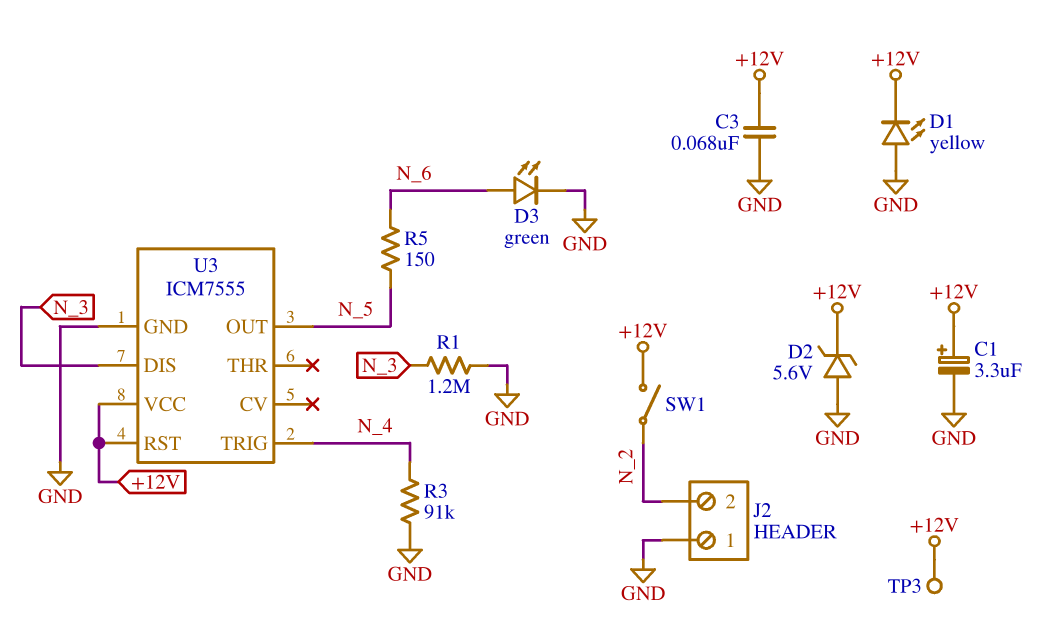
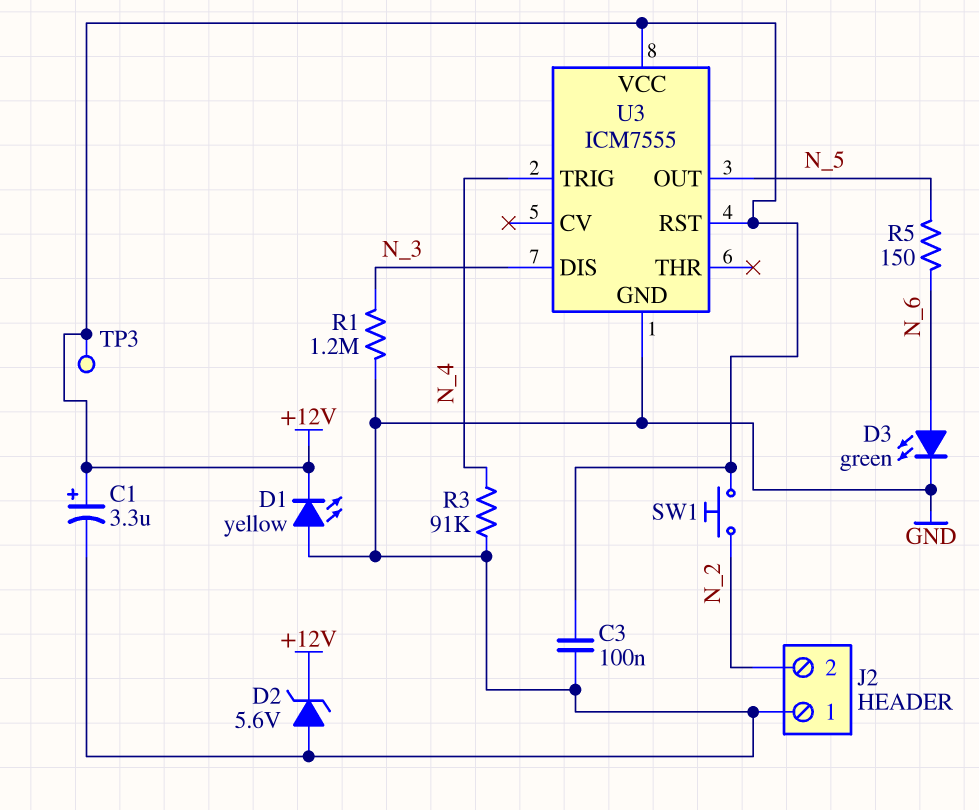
C3: 68nF (+12V, GND) -> 100nF (+12V, GND)
SW1: switch (+12V, N_2) -> button (+12V, N_2)

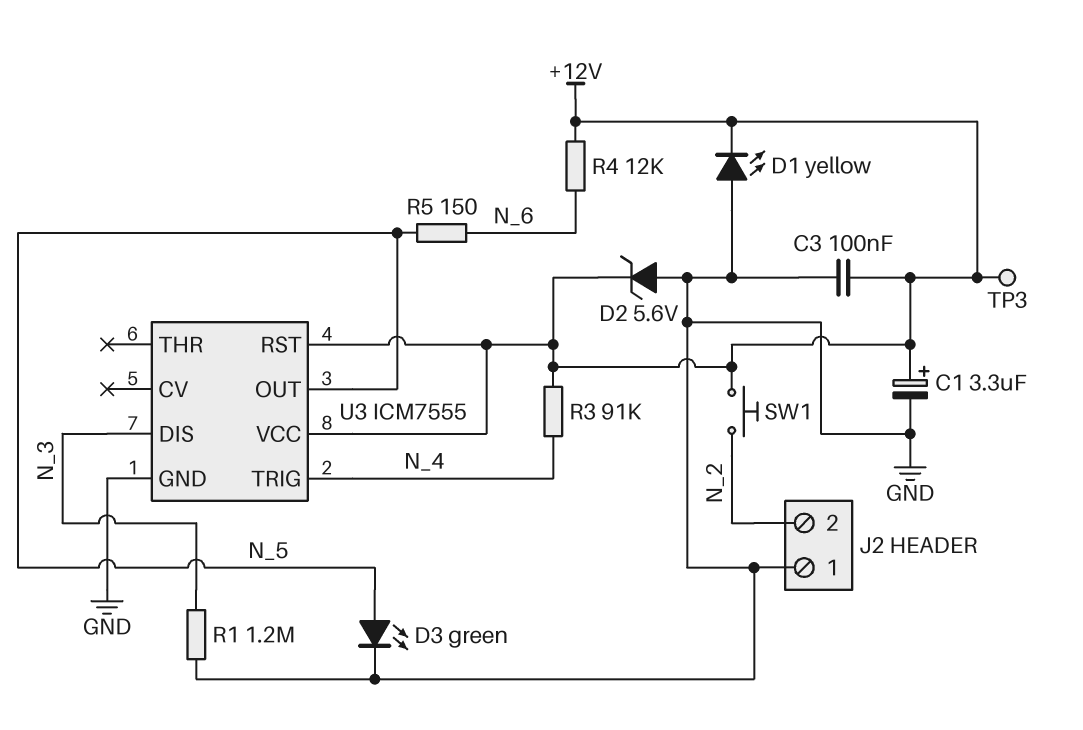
D3: LED green (A N_6, K GND) -> LED green (A N_5, K GND)
R3: 91k (GND, N_4) -> 91k (+12V, N_4)
R4: none -> 12k (+12V, N_6)

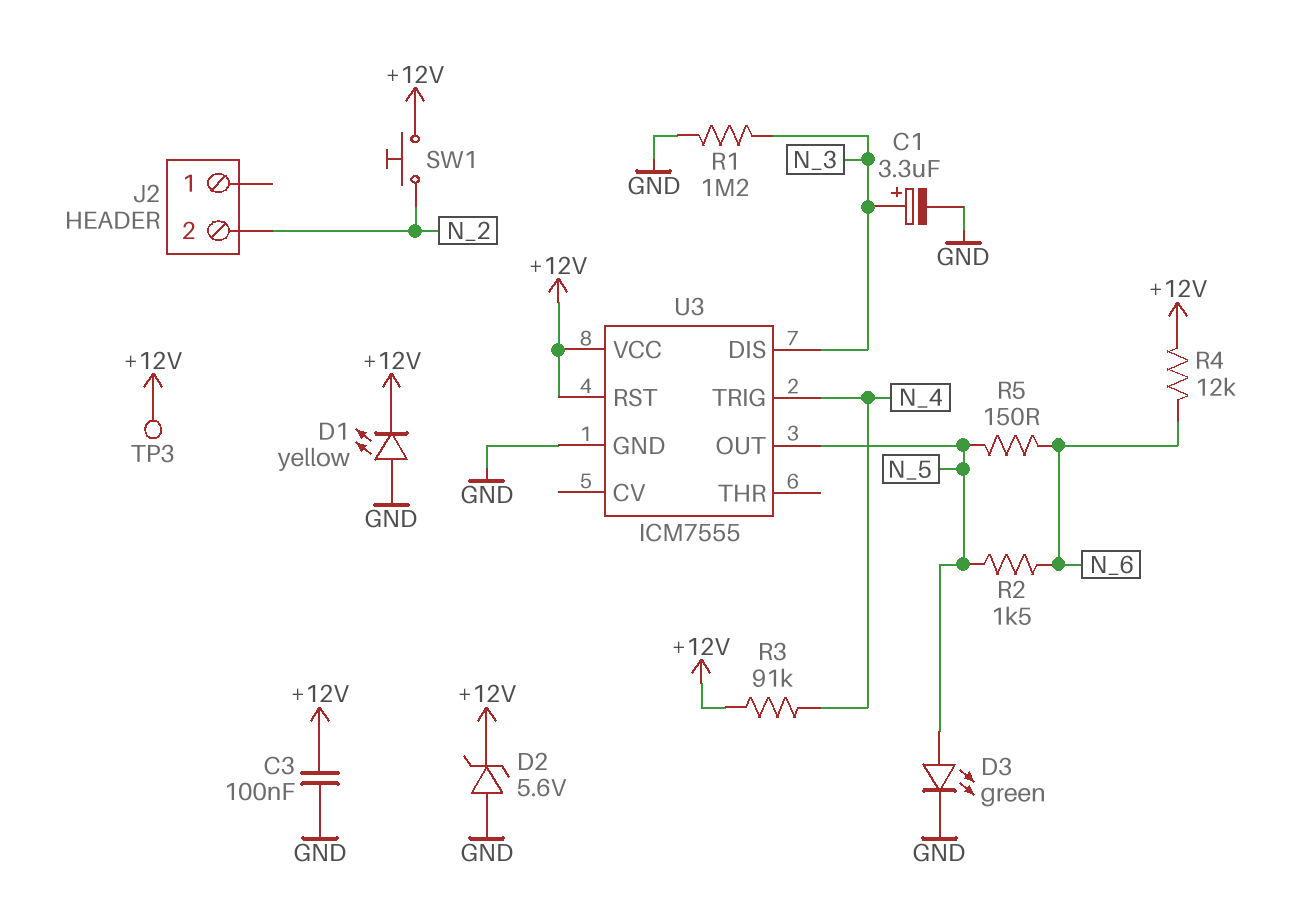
C1: 3.3uF (plus +12V, minus GND) -> 3.3uF (plus N_3, minus GND)
J2 pin 1: GND -> none
R2: none -> 1.5k (N_5, N_6)

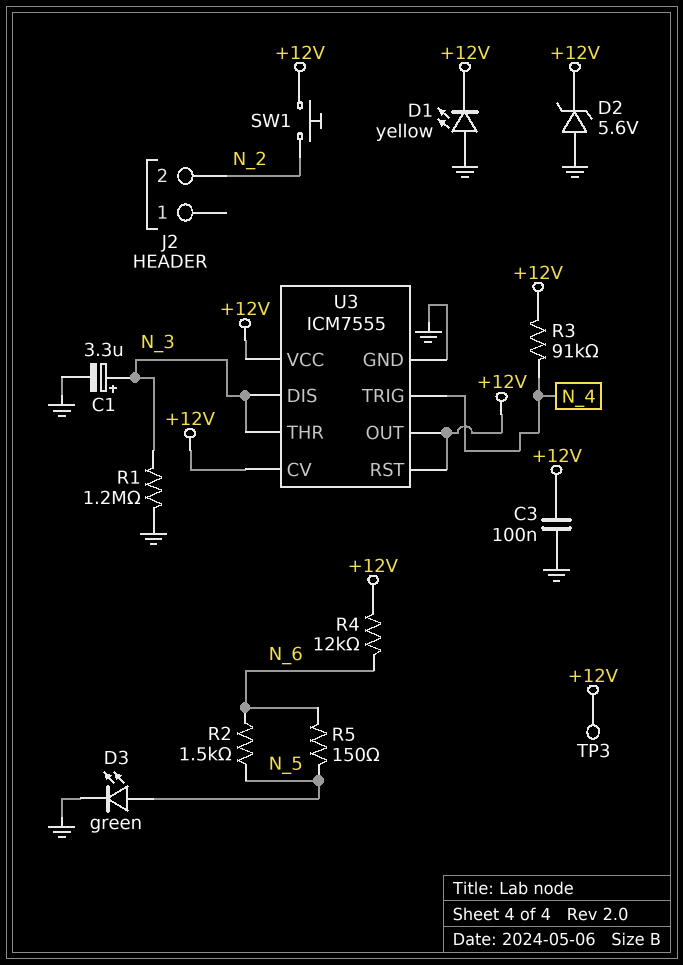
U3 pin CV: none -> +12V
U3 pin OUT: N_5 -> +12V
U3 pin THR: none -> N_3

